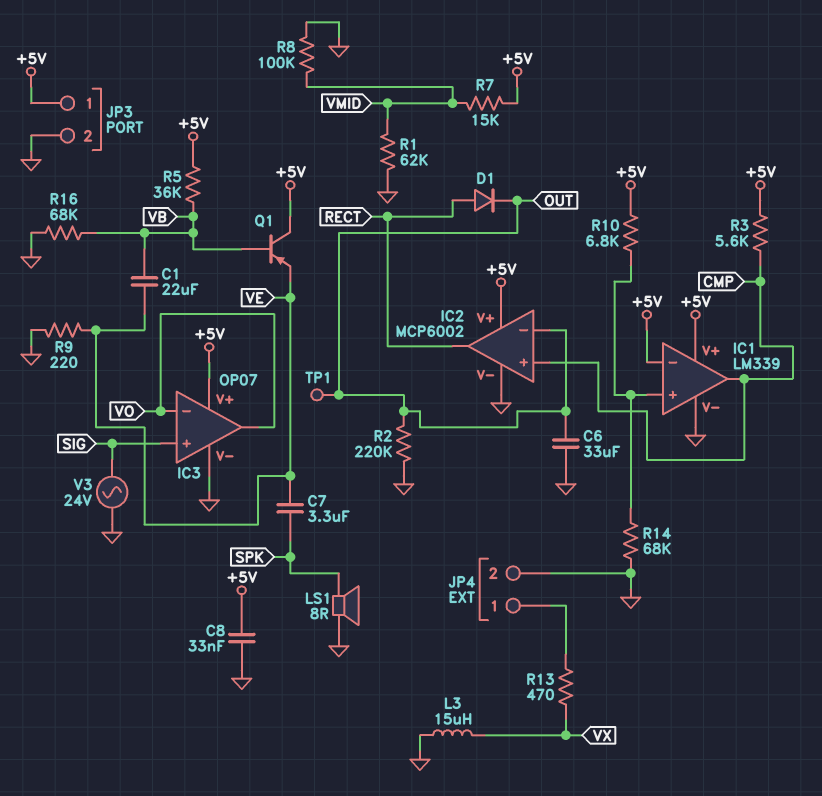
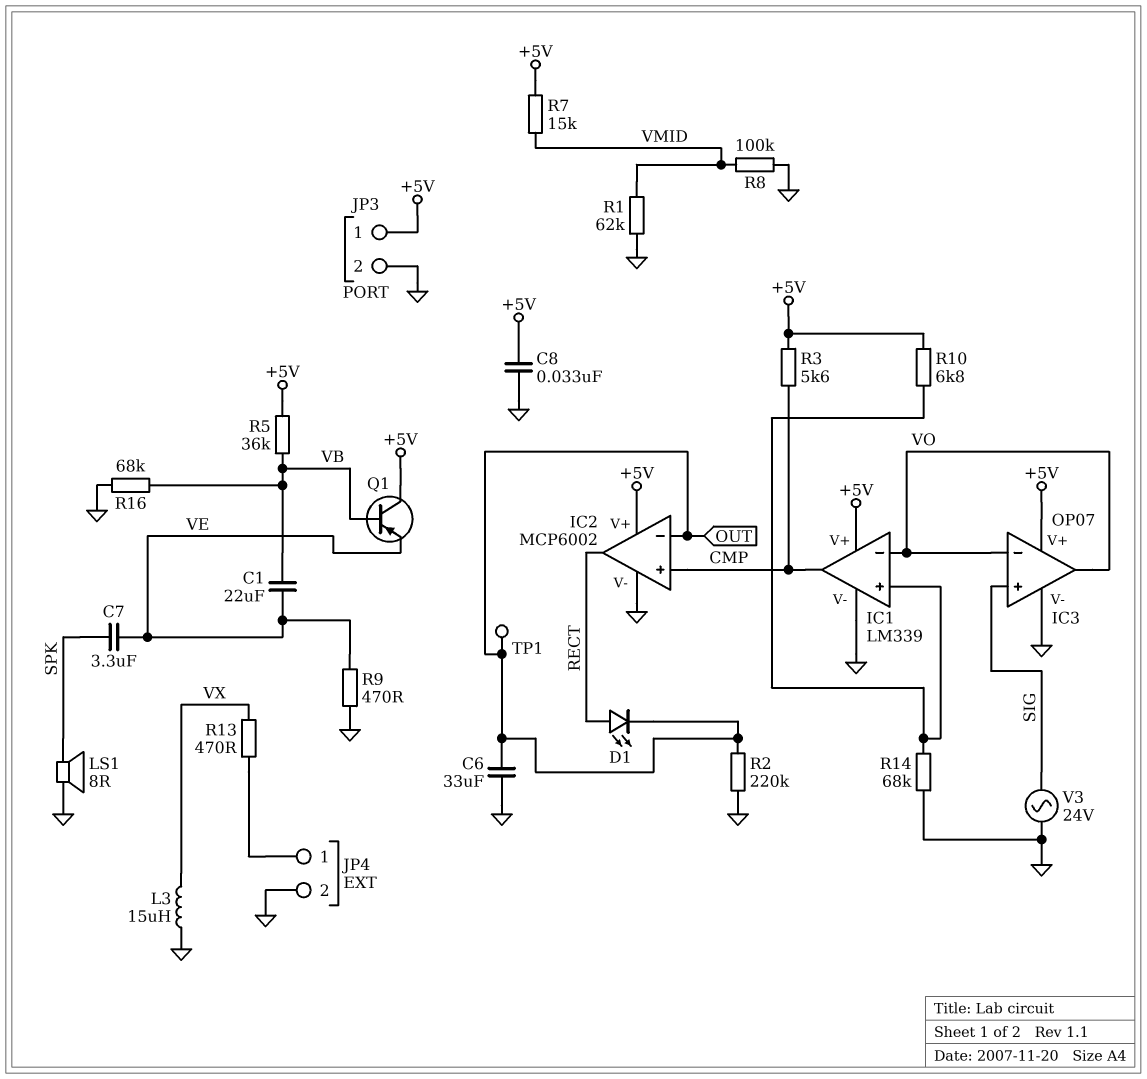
D1: diode (A RECT, K OUT) -> LED (A RECT, K OUT)
IC1 pin in-: +5V -> VO
R9: 220 (GND, VE) -> 470 (GND, VE)

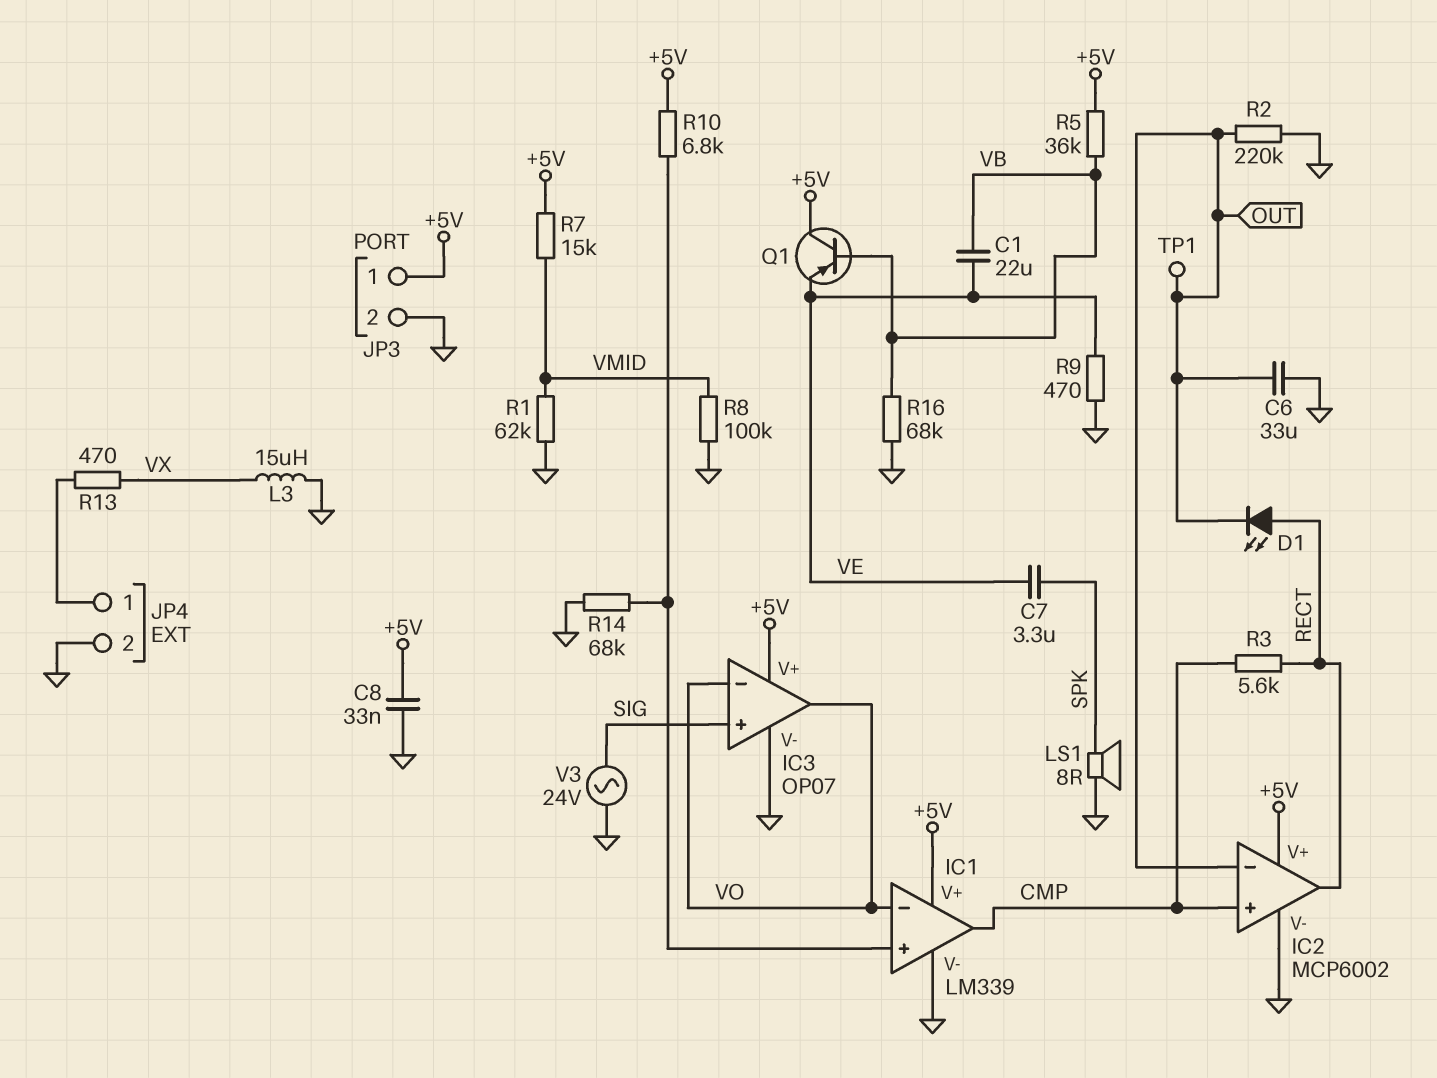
R3: 5.6k (+5V, CMP) -> 5.6k (CMP, RECT)

